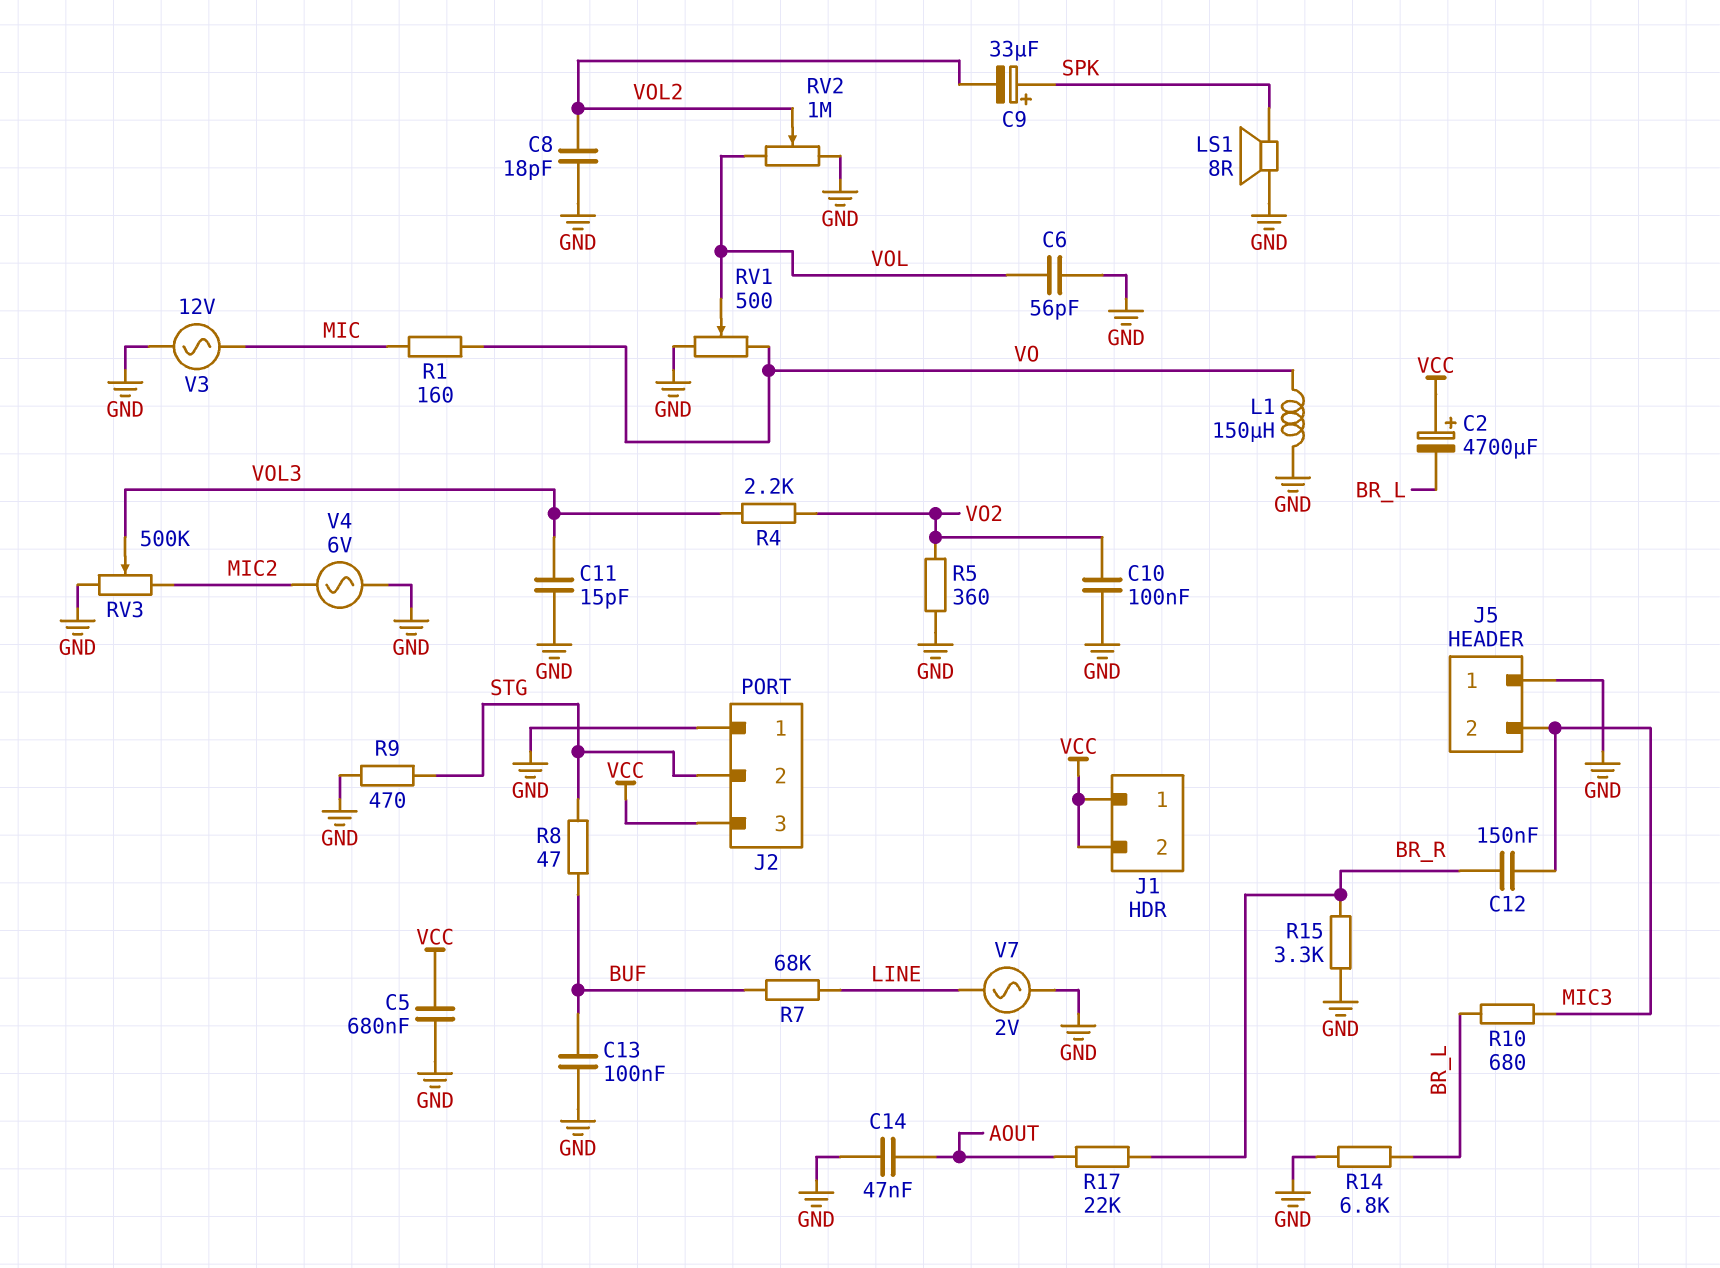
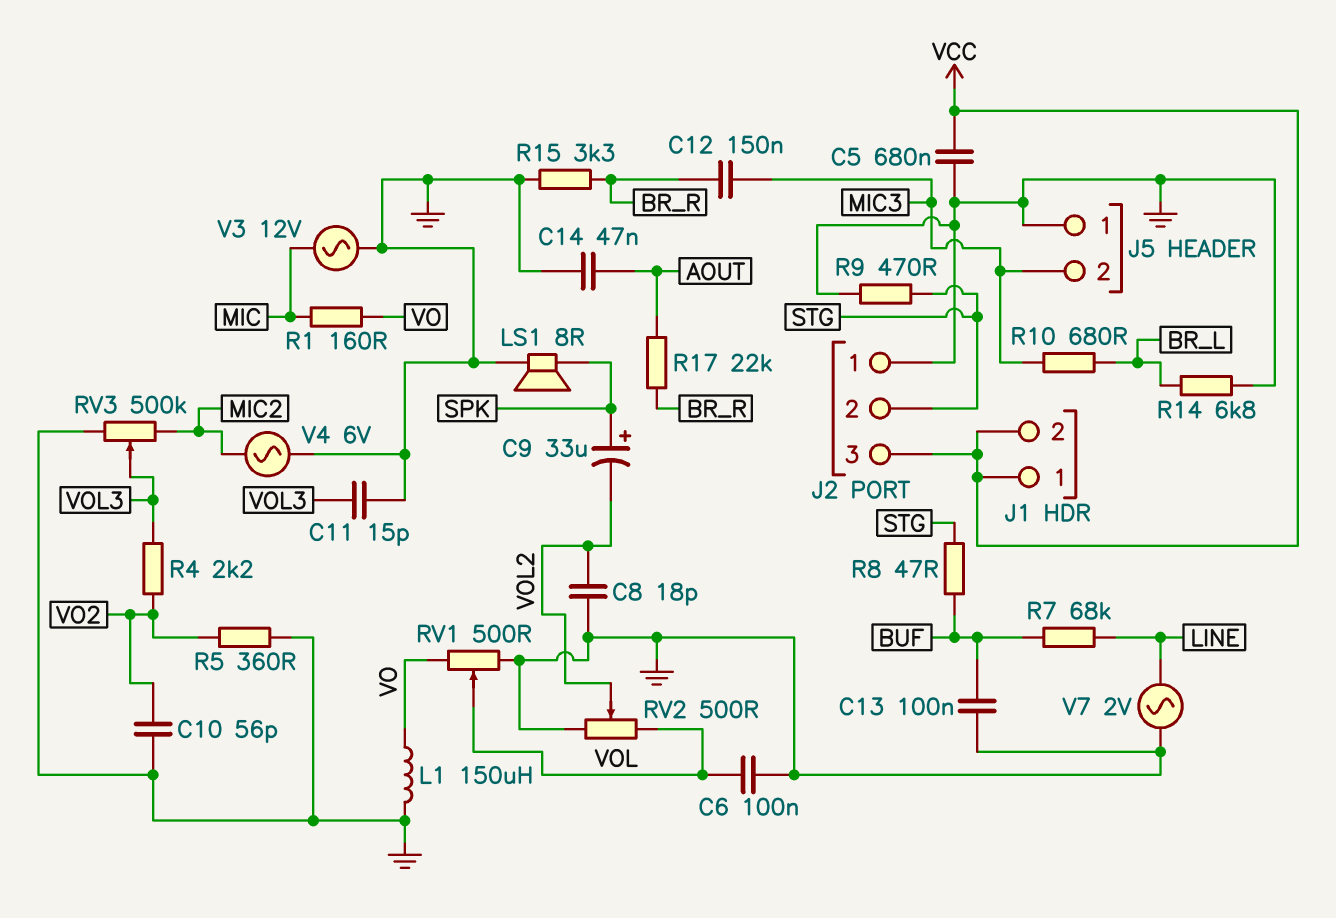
C2: 4700uF (plus VCC, minus BR_L) -> none
C6: 56pF (GND, VOL) -> 100nF (GND, VOL)
C10: 100nF (GND, VO2) -> 56pF (GND, VO2)
RV2: 1M (GND, VOL, wiper VOL2) -> 500 (GND, VOL, wiper VOL2)

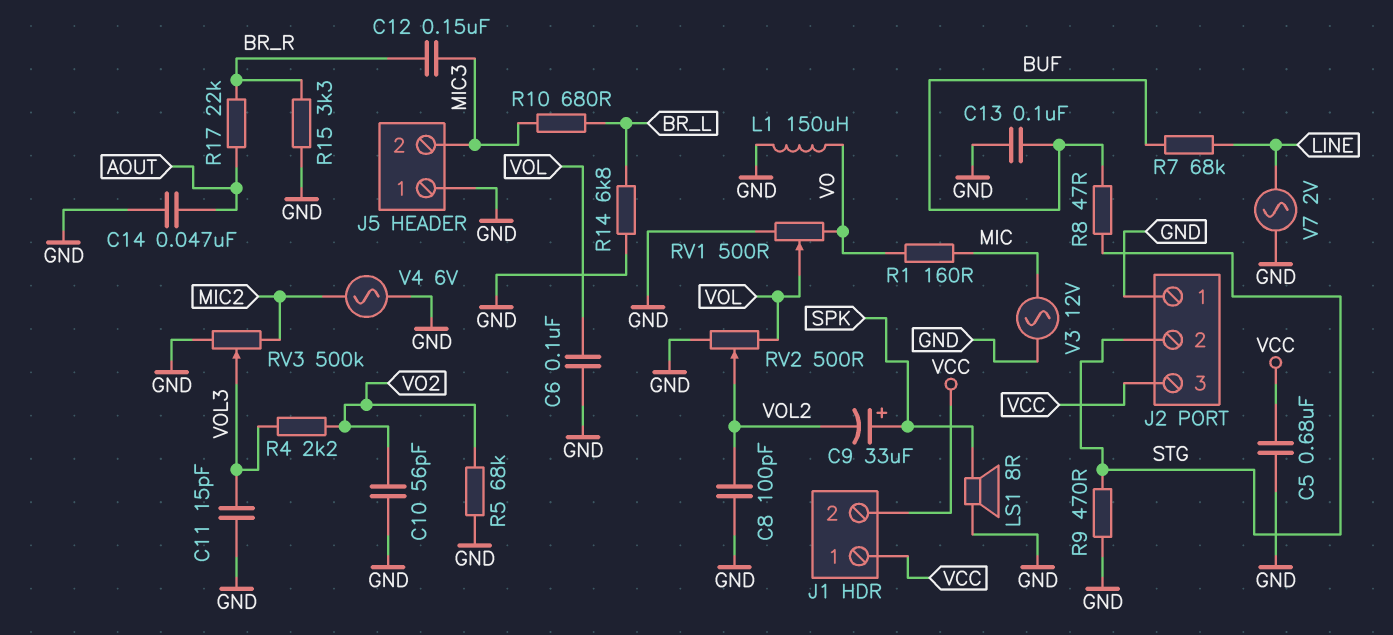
C8: 18pF (GND, VOL2) -> 100pF (GND, VOL2)
R5: 360 (GND, VO2) -> 68k (GND, VO2)

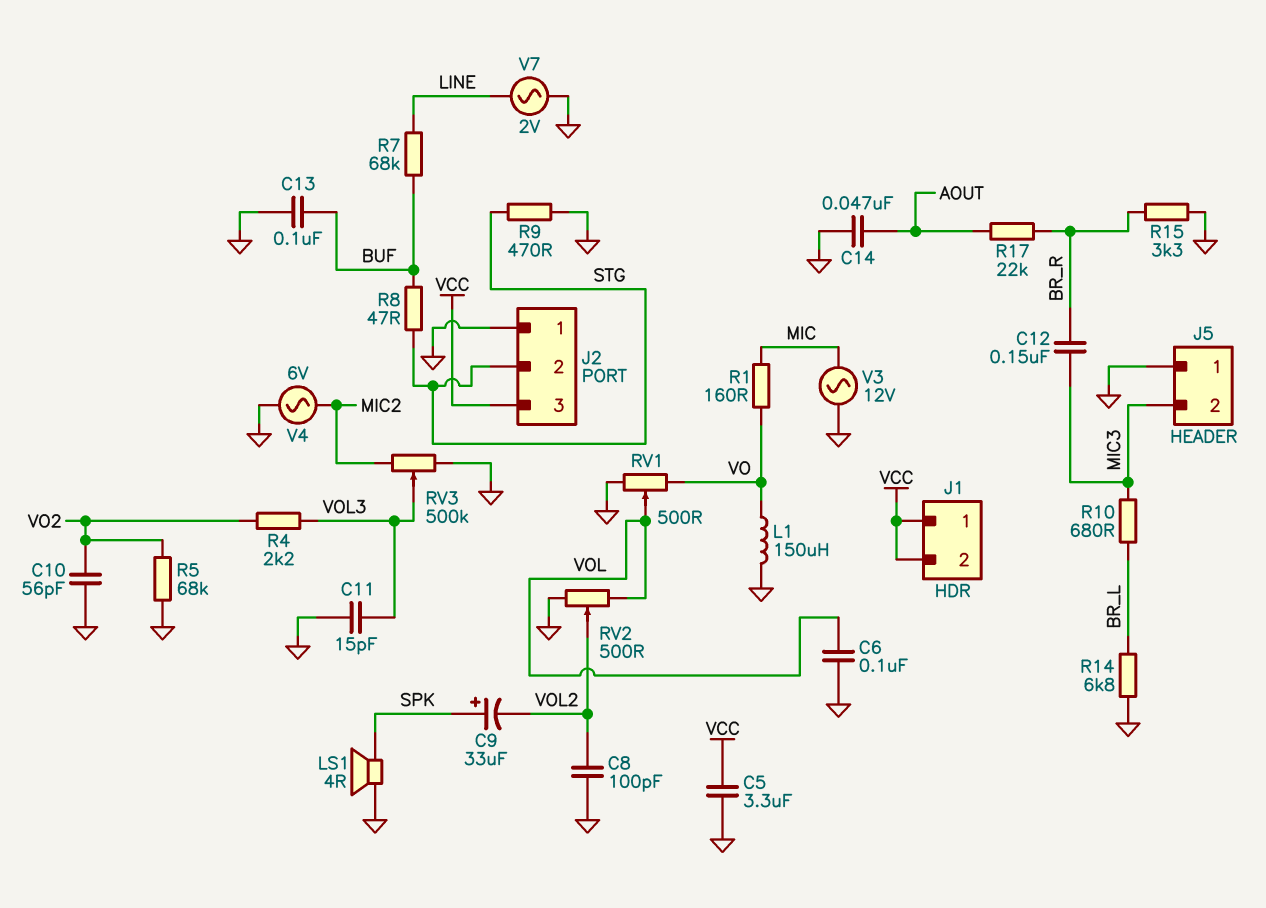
C5: 680nF (GND, VCC) -> 3.3uF (GND, VCC)
LS1: speaker 8R (GND, SPK) -> speaker 4R (GND, SPK)

